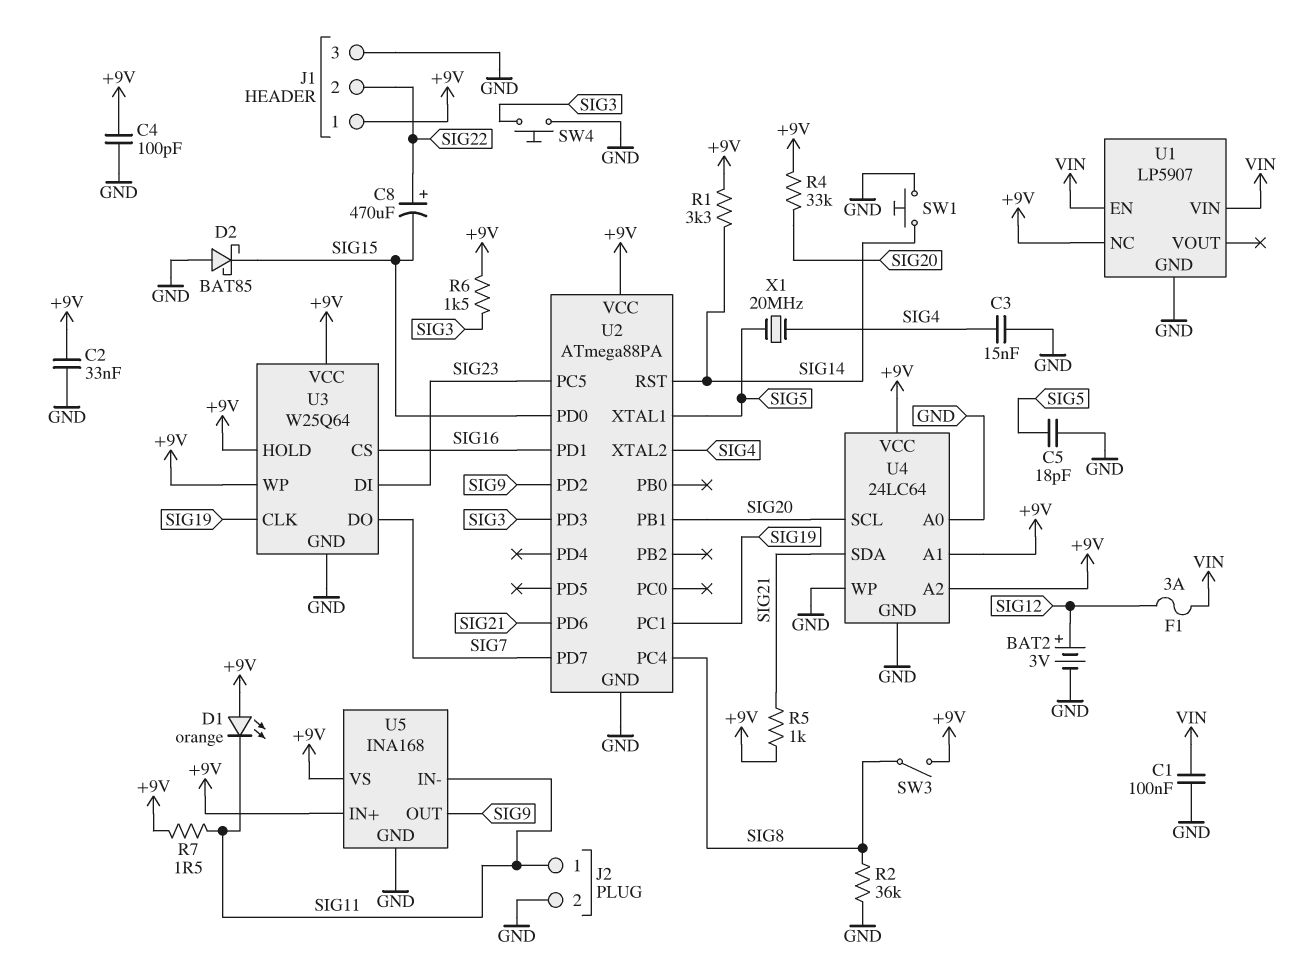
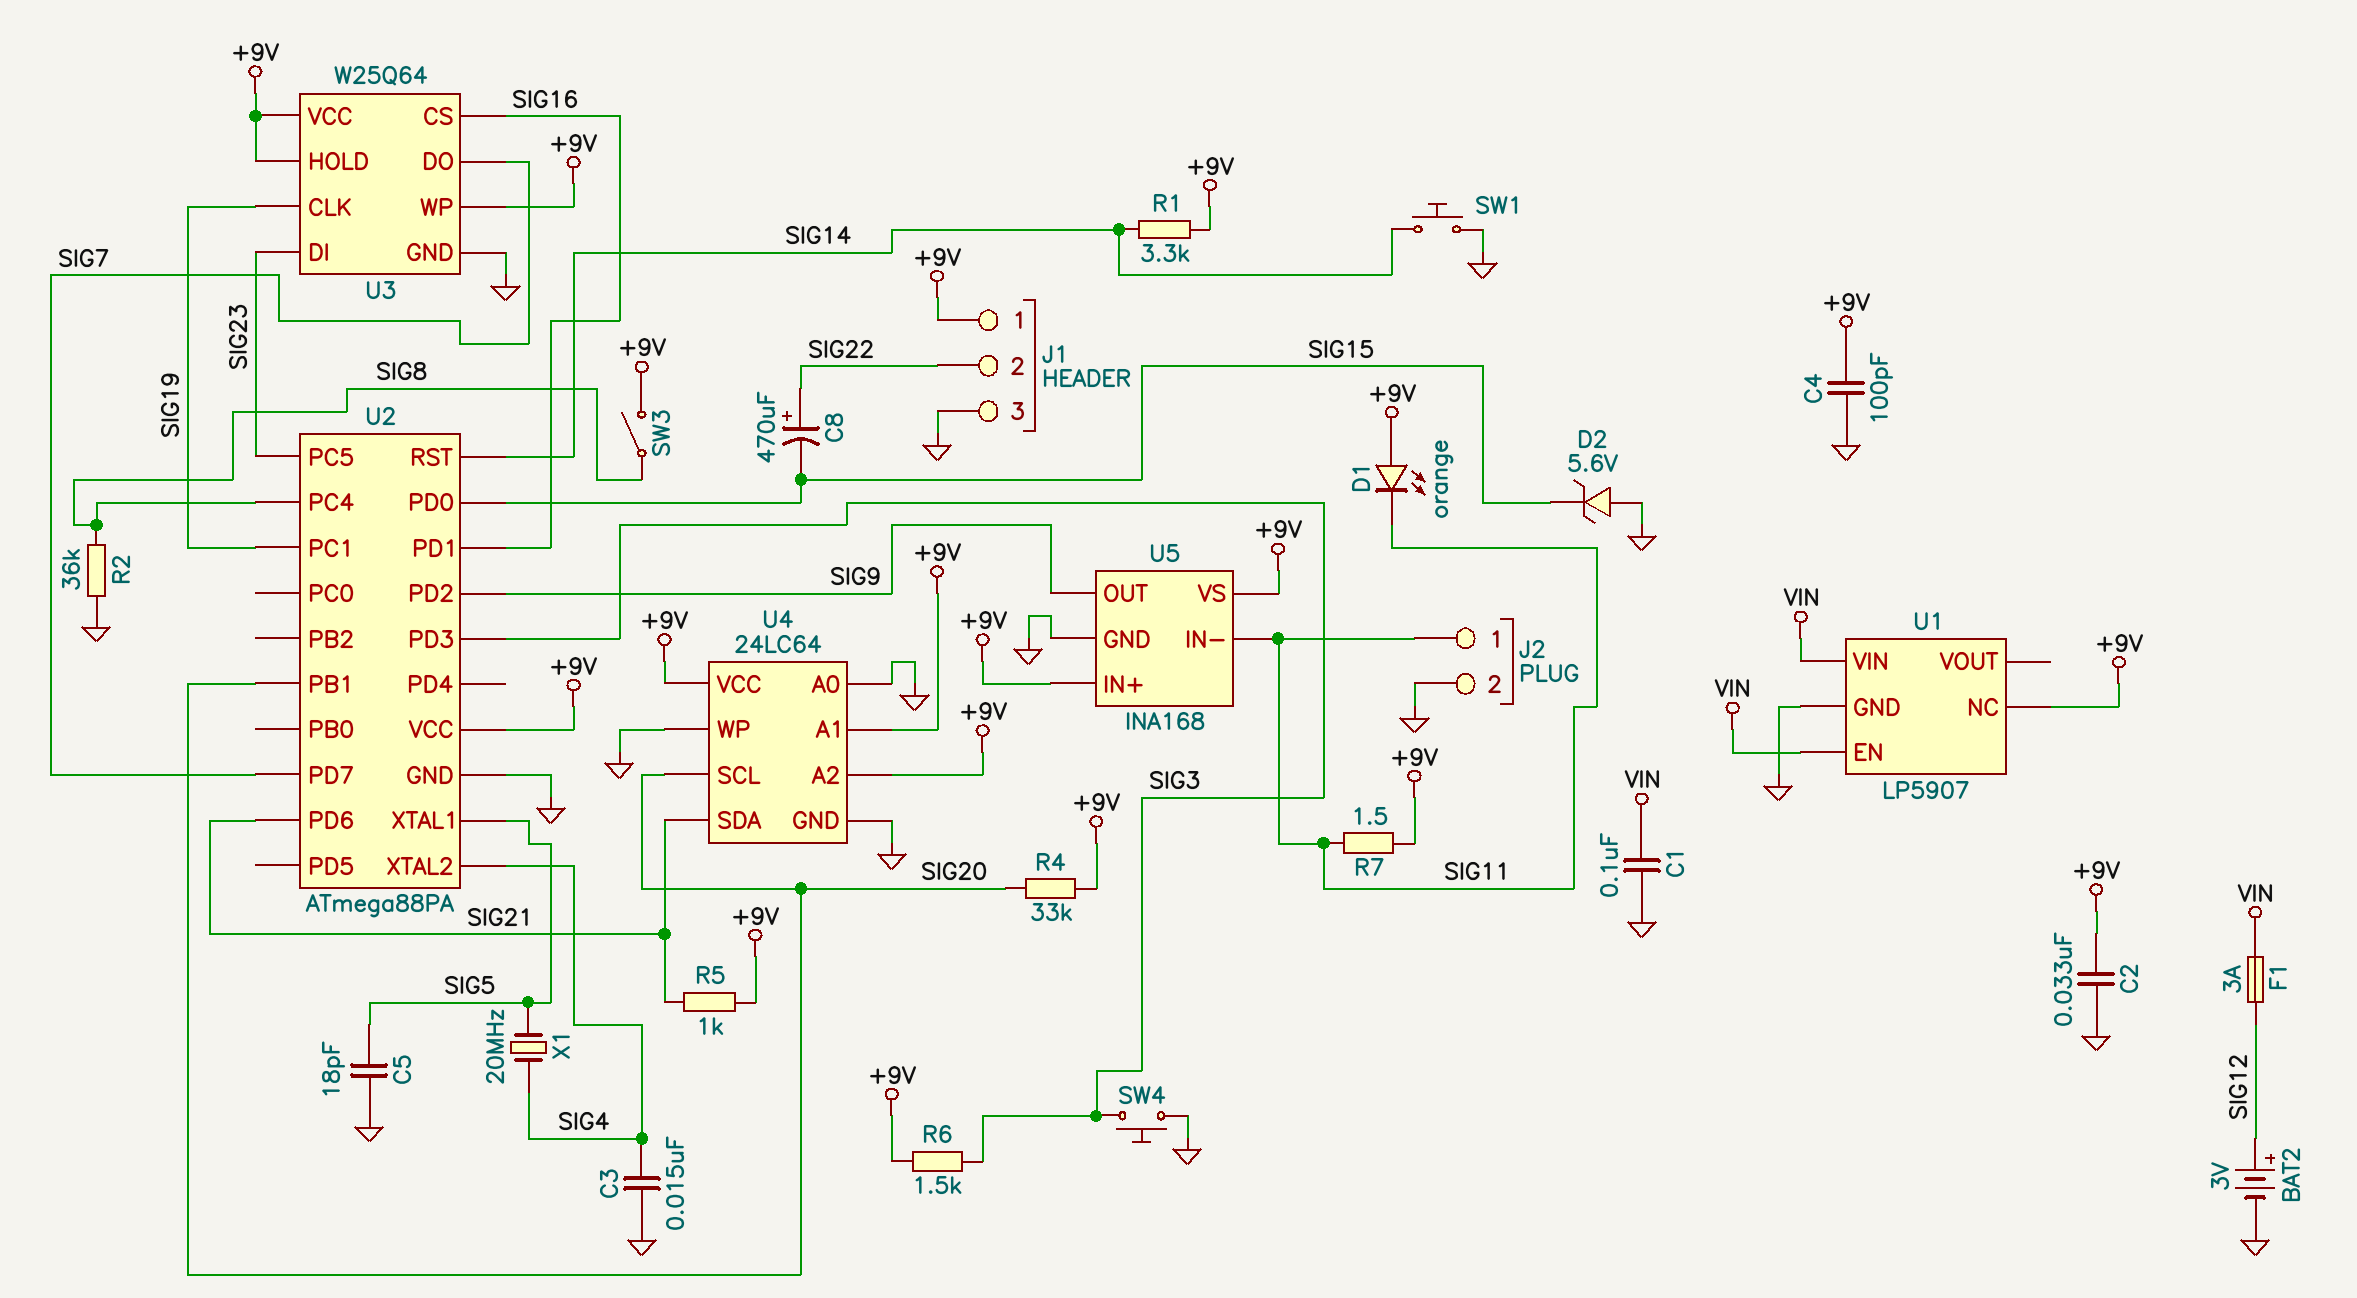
D2: schottky BAT85 (A GND, K SIG15) -> zener 5.6V (A GND, K SIG15)

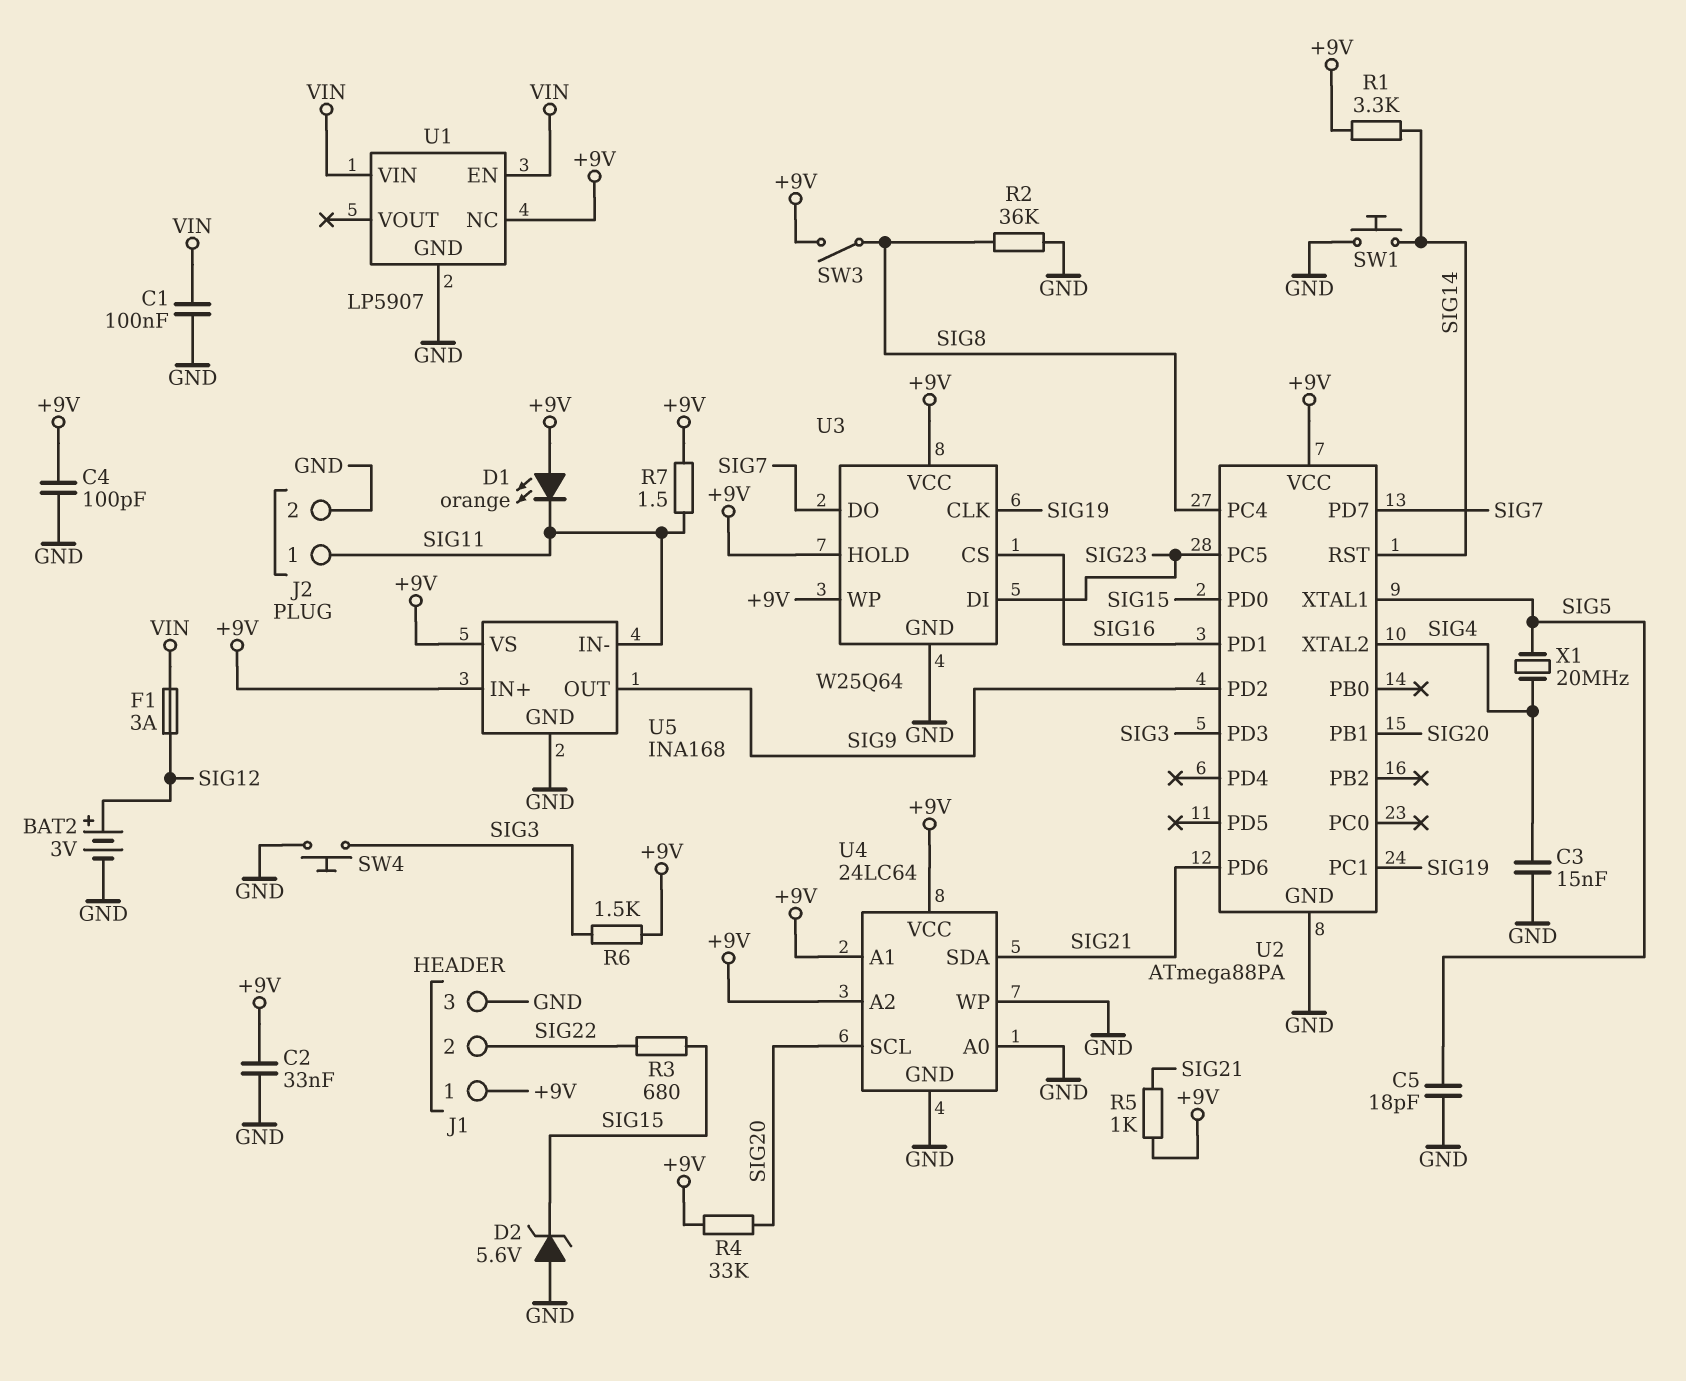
C8: 470uF (plus SIG22, minus SIG15) -> none
R3: none -> 680 (SIG15, SIG22)

